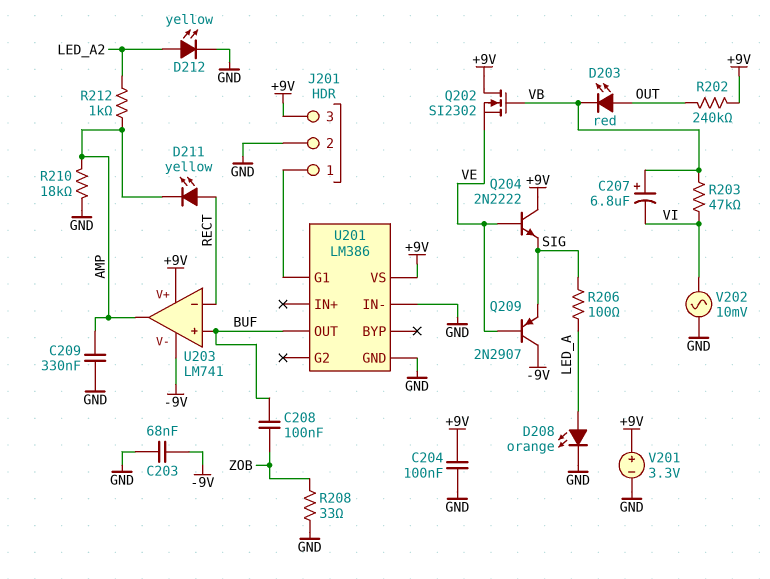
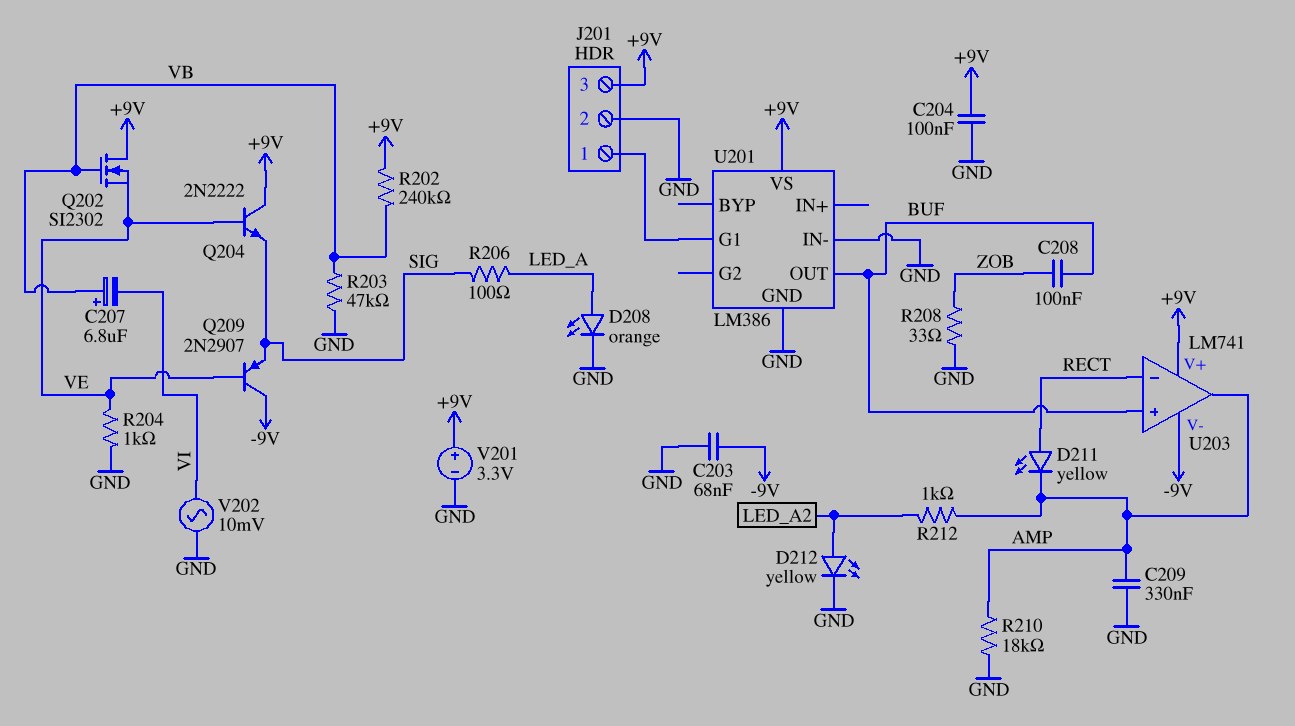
D203: LED red (A OUT, K VB) -> none
R202: 240k (+9V, OUT) -> 240k (+9V, VB)
R203: 47k (VB, VI) -> 47k (GND, VB)
R204: none -> 1k (GND, VE)

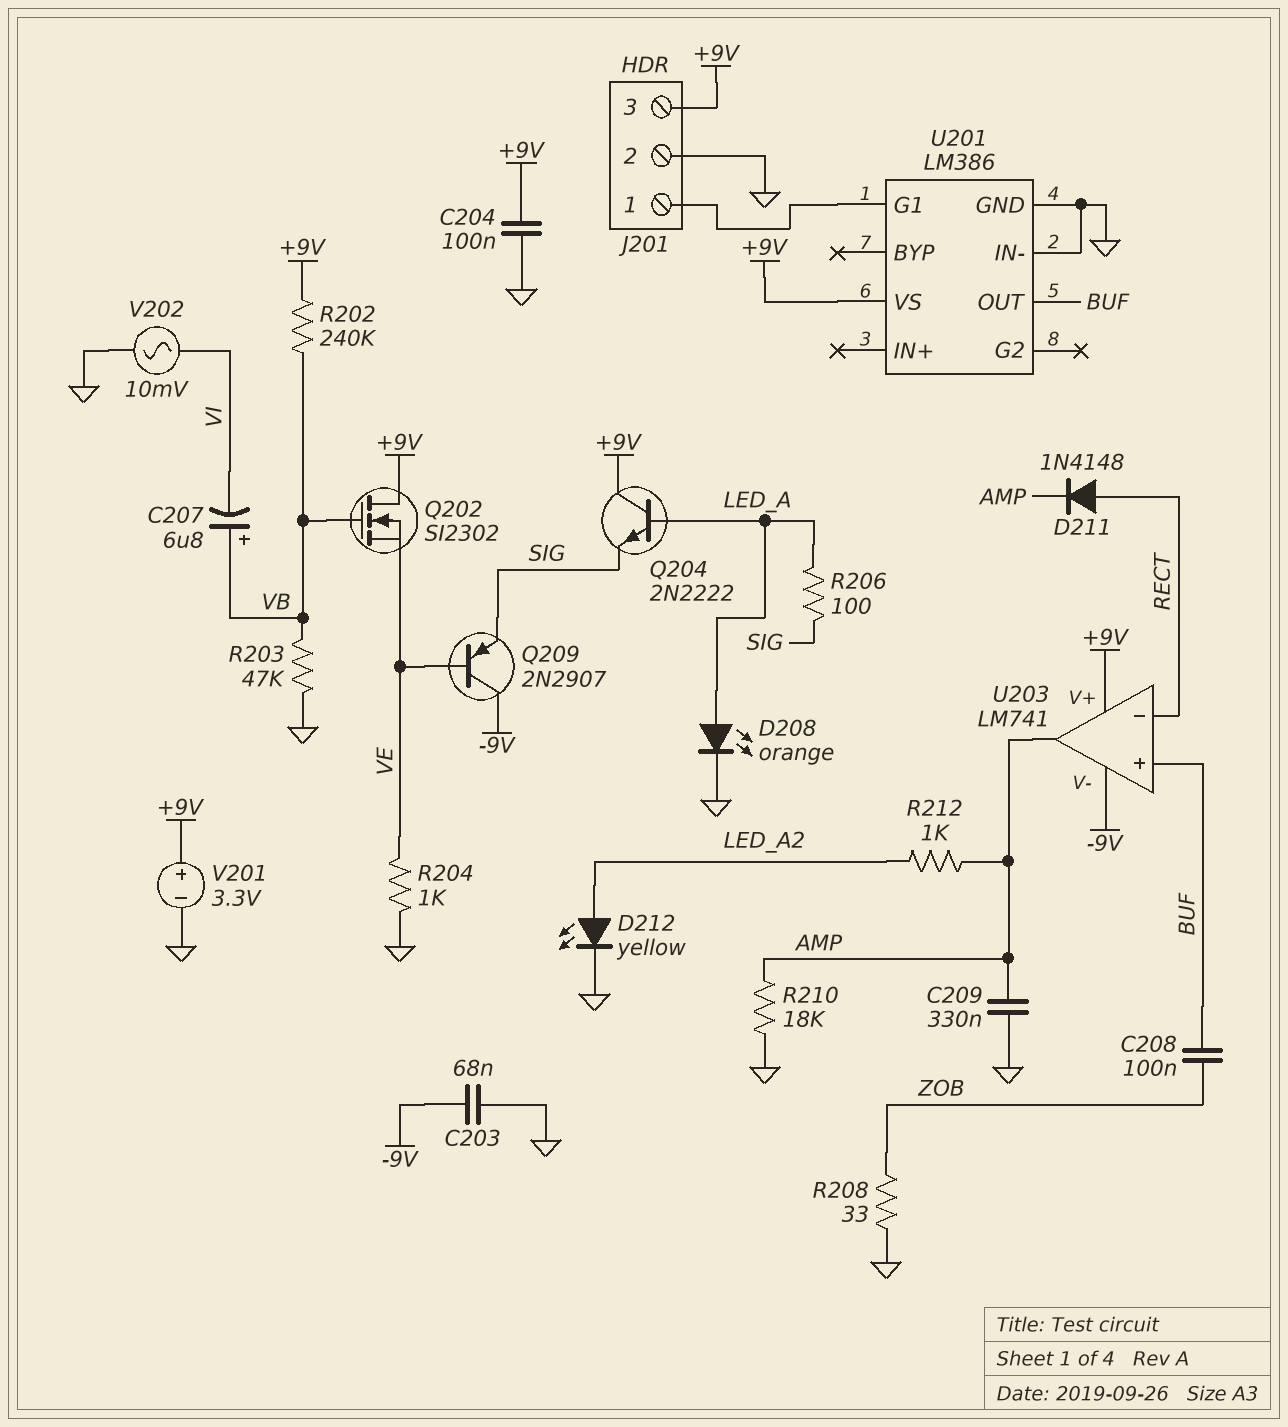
D211: LED yellow (A RECT, K AMP) -> diode 1N4148 (A RECT, K AMP)
Q204: NPN 2N2222 (B VE, C +9V, E SIG) -> NPN 2N2222 (B LED_A, C +9V, E SIG)

